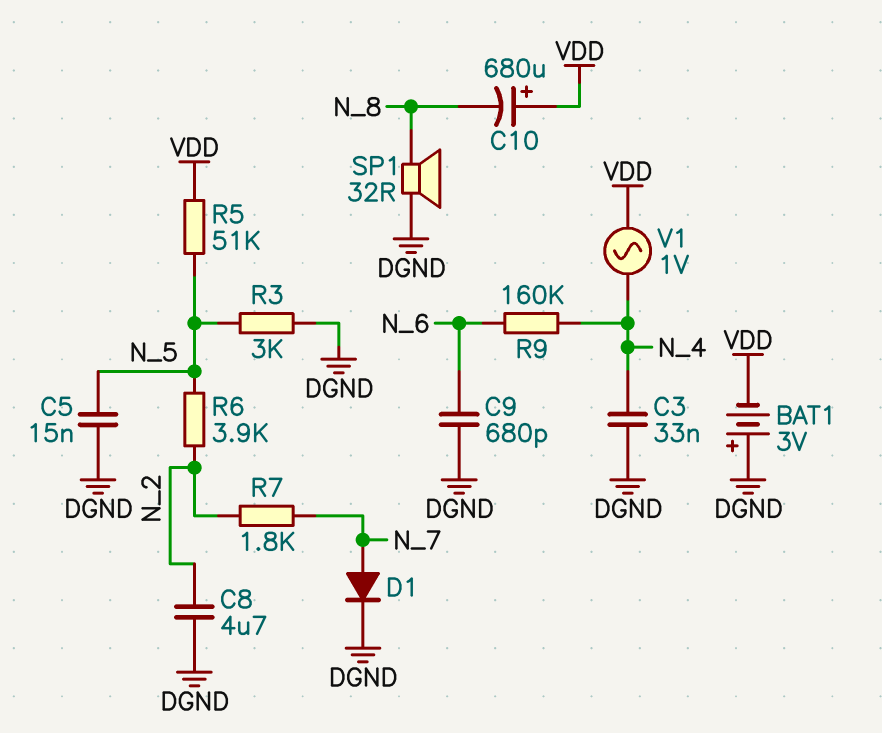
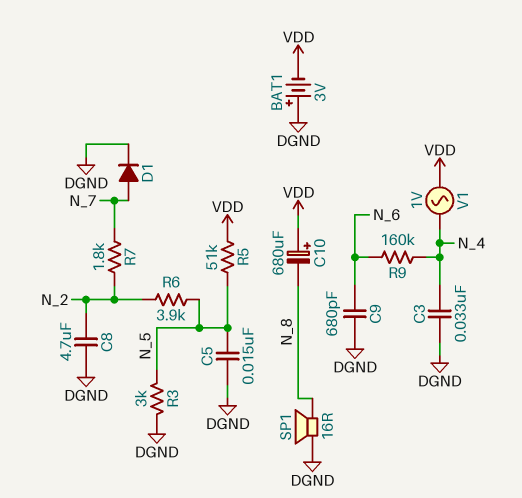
SP1: speaker 32R (DGND, N_8) -> speaker 16R (DGND, N_8)

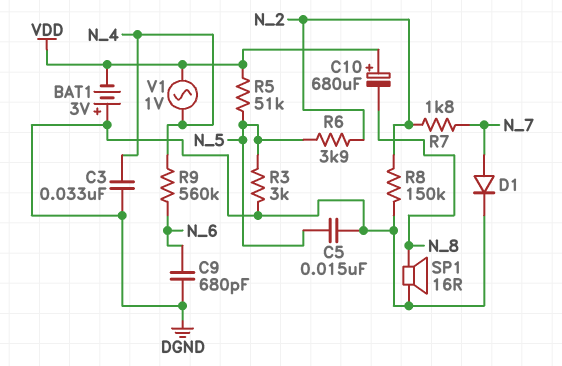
C8: 4.7uF (DGND, N_2) -> none
R8: none -> 150k (DGND, N_2)
R9: 160k (N_4, N_6) -> 560k (N_4, N_6)

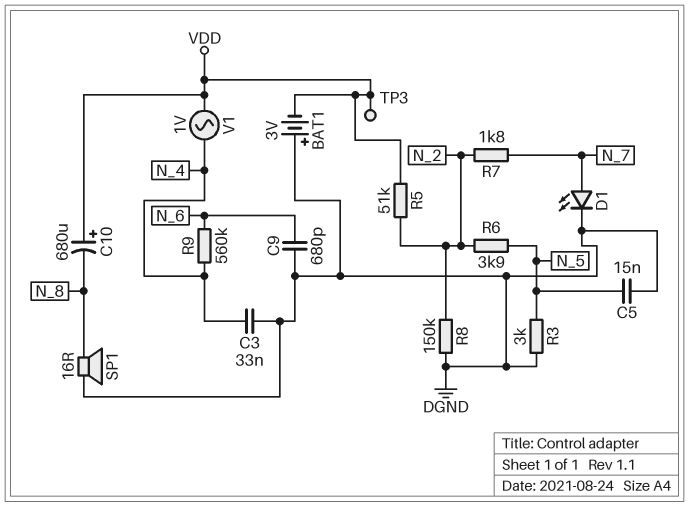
D1: diode (A N_7, K DGND) -> LED (A N_7, K DGND)
R5: 51k (N_5, VDD) -> 51k (N_2, VDD)
TP3: none -> test point (VDD)

